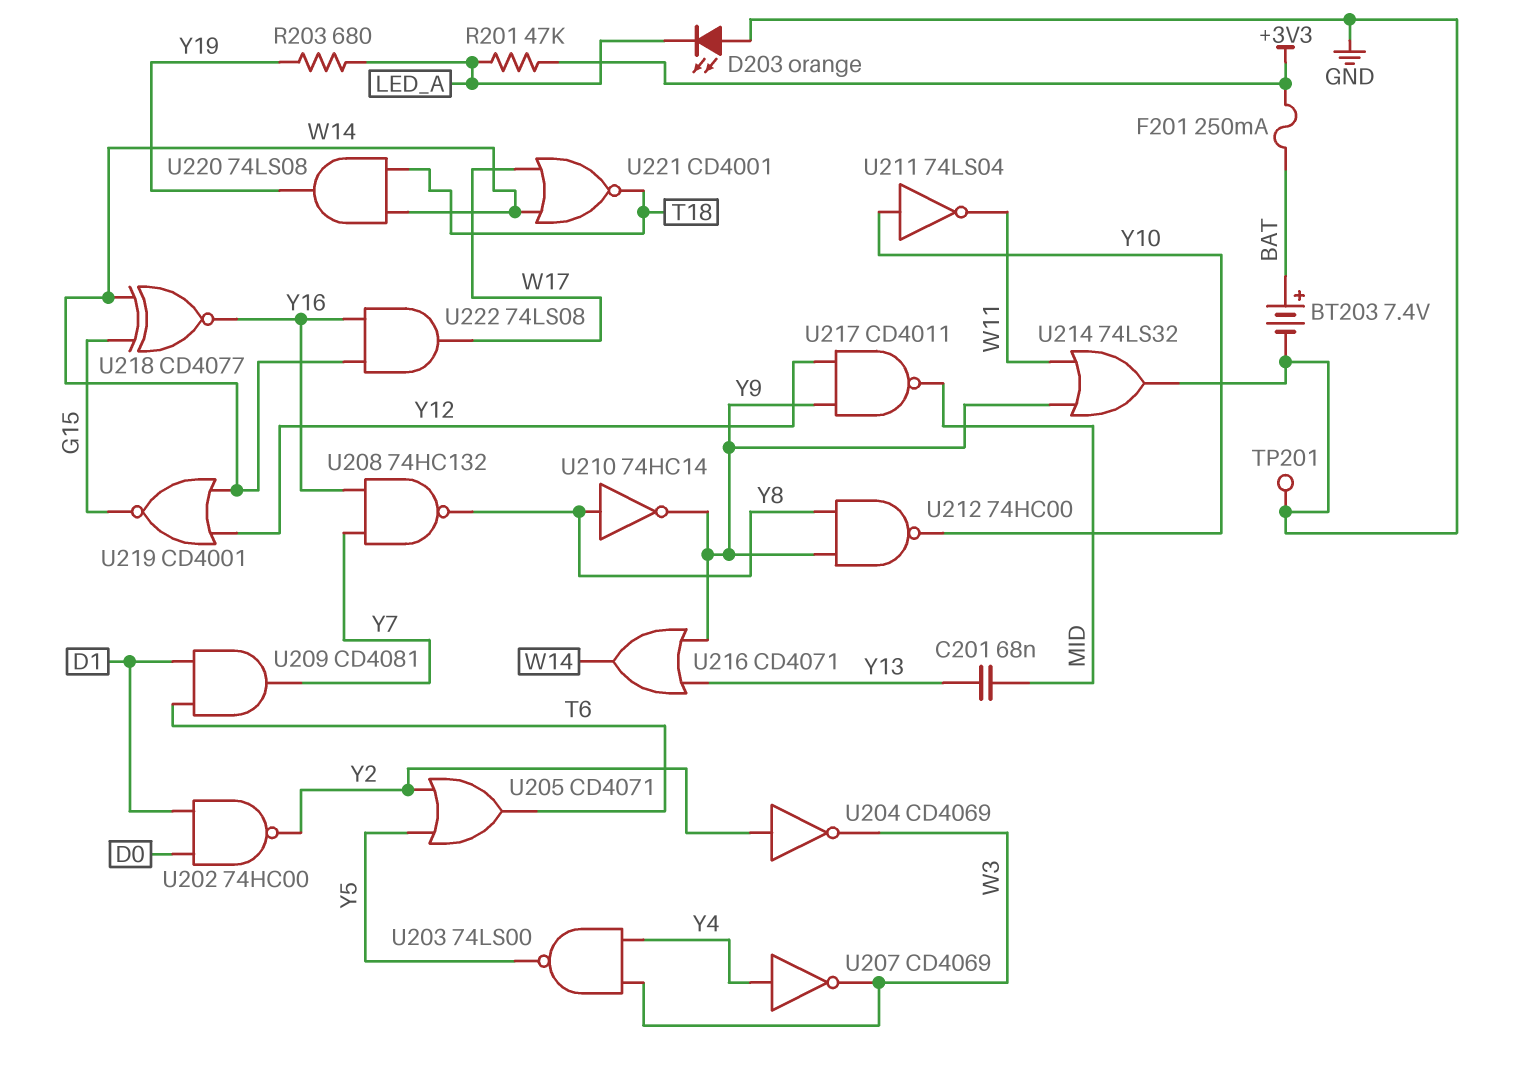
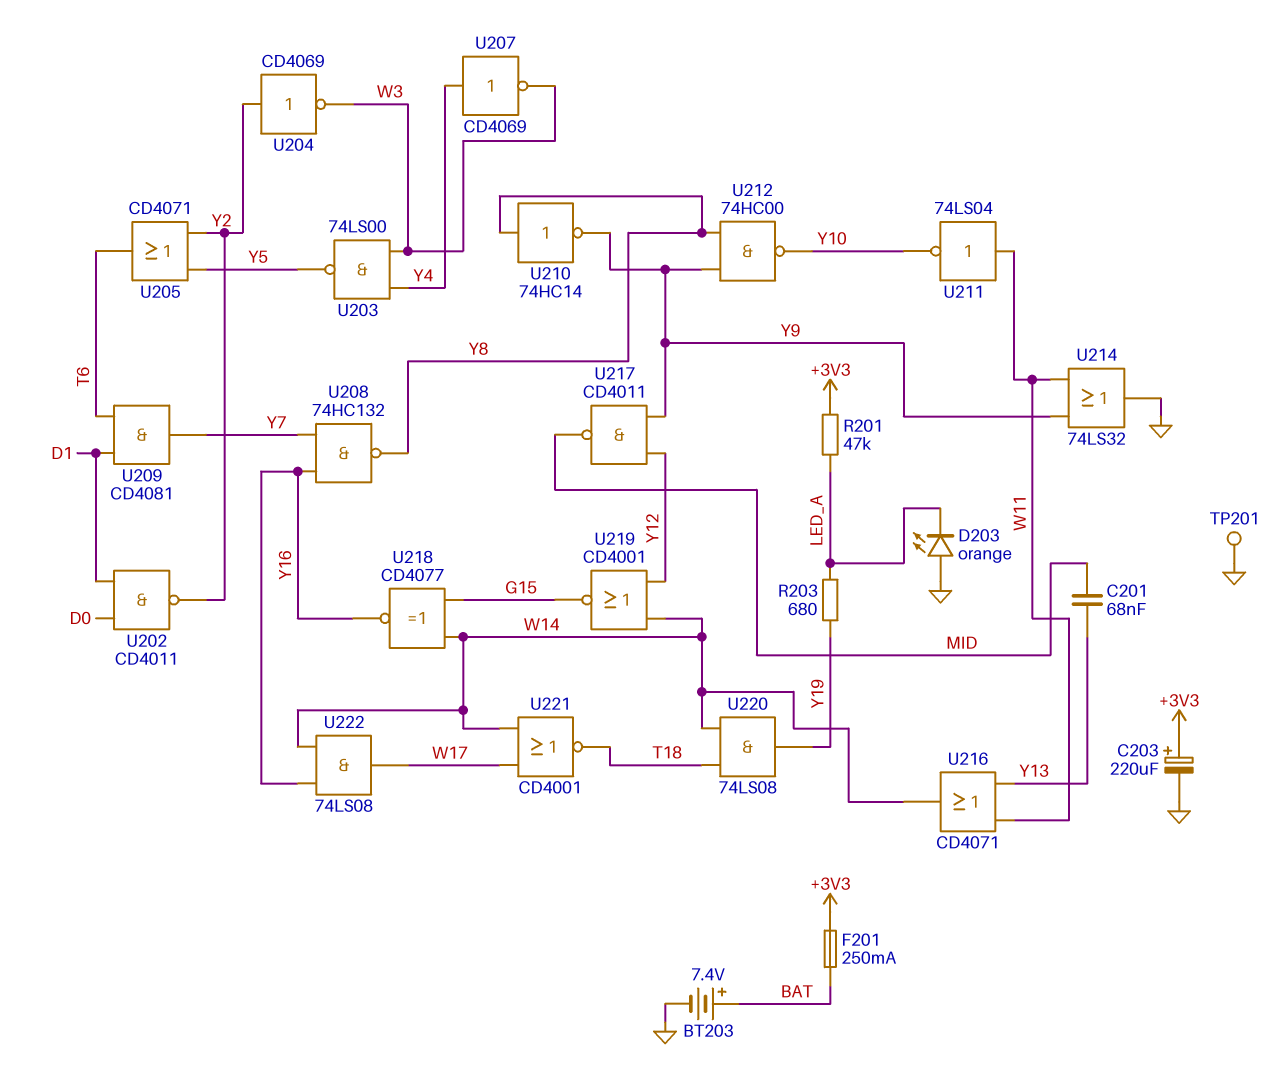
C203: none -> 220uF (plus +3V3, minus GND)
U202: NAND 74HC00 (in D0, in D1, out Y2) -> NAND CD4011 (in D0, in D1, out Y2)
U211: NOT 74LS04 (in Y10, out W11) -> NOT 74LS04 (in W11, out Y10)
U216: OR CD4071 (in Y9, in Y13, out W14) -> OR CD4071 (in W11, in Y13, out W14)

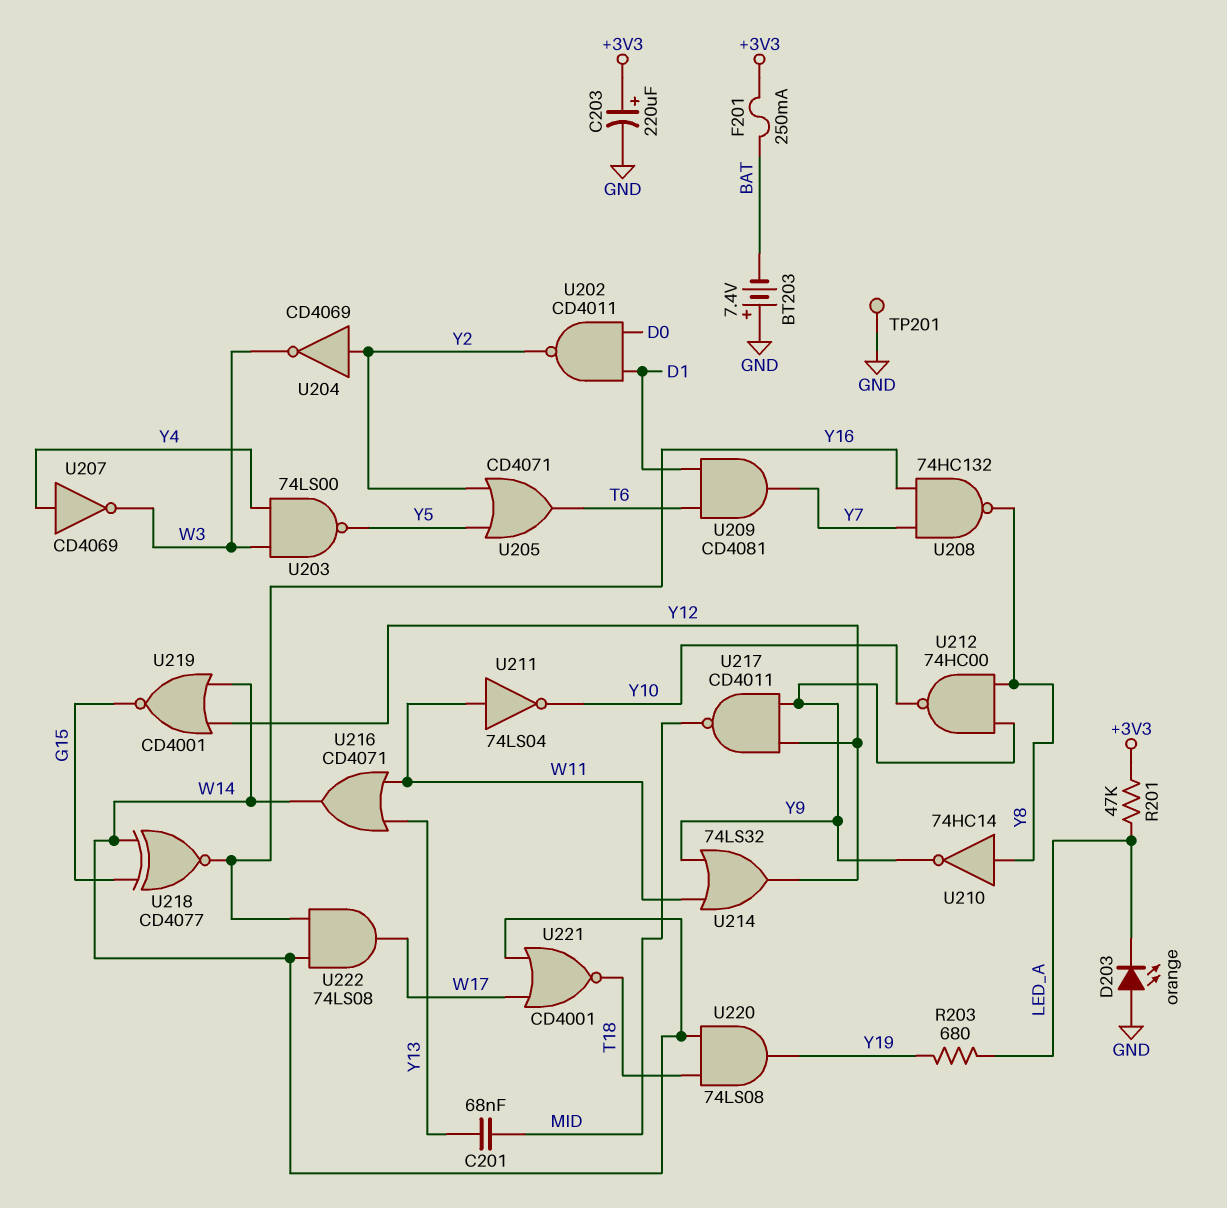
BT203: 7.4V (plus BAT, minus GND) -> 7.4V (plus GND, minus BAT)
U214: OR 74LS32 (in W11, in Y9, out GND) -> OR 74LS32 (in W11, in Y9, out Y12)

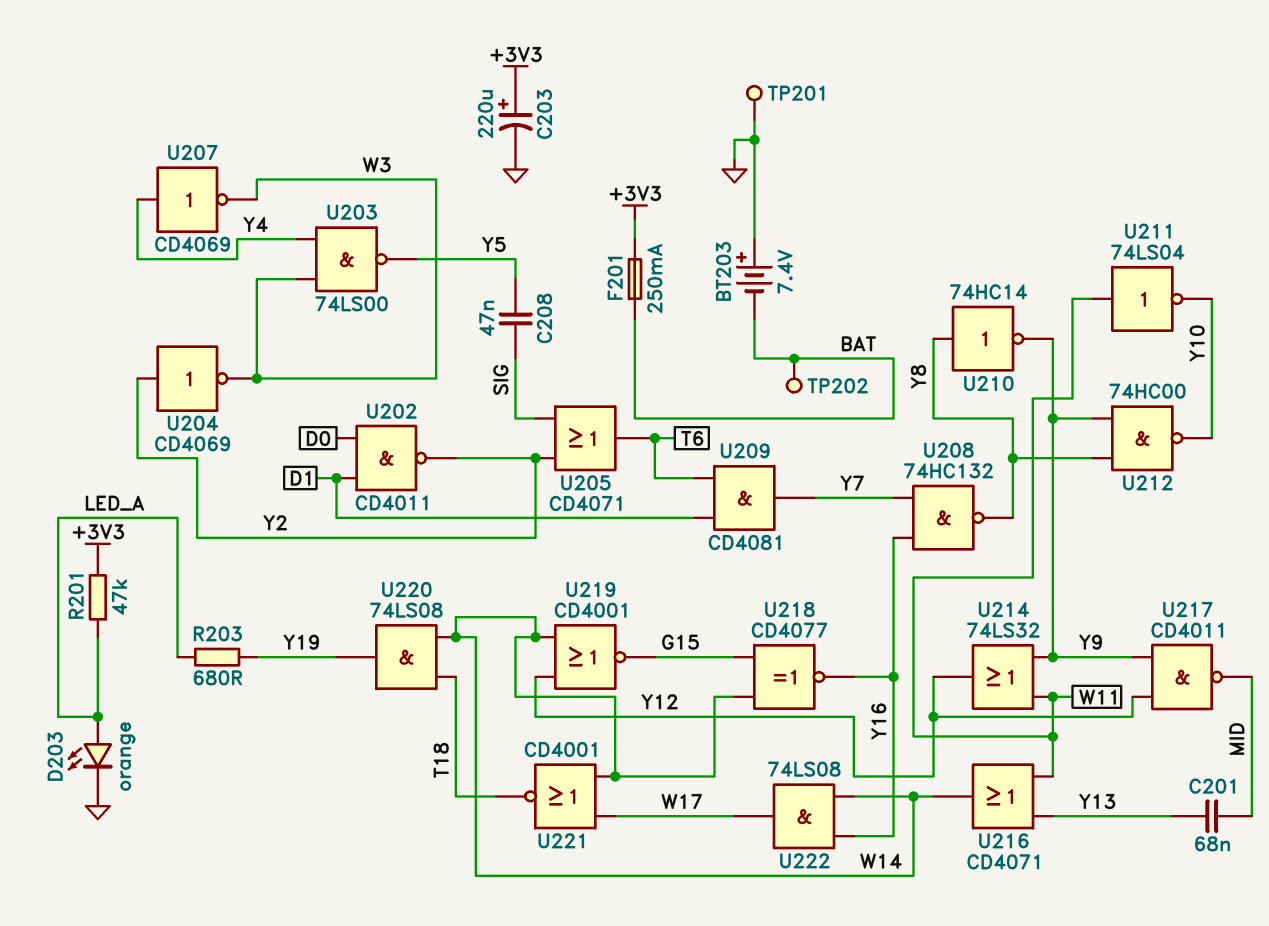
C208: none -> 47nF (SIG, Y5)
D203: LED orange (A GND, K LED_A) -> LED orange (A LED_A, K GND)
TP202: none -> test point (BAT)
U205: OR CD4071 (in Y2, in Y5, out T6) -> OR CD4071 (in SIG, in Y2, out T6)

